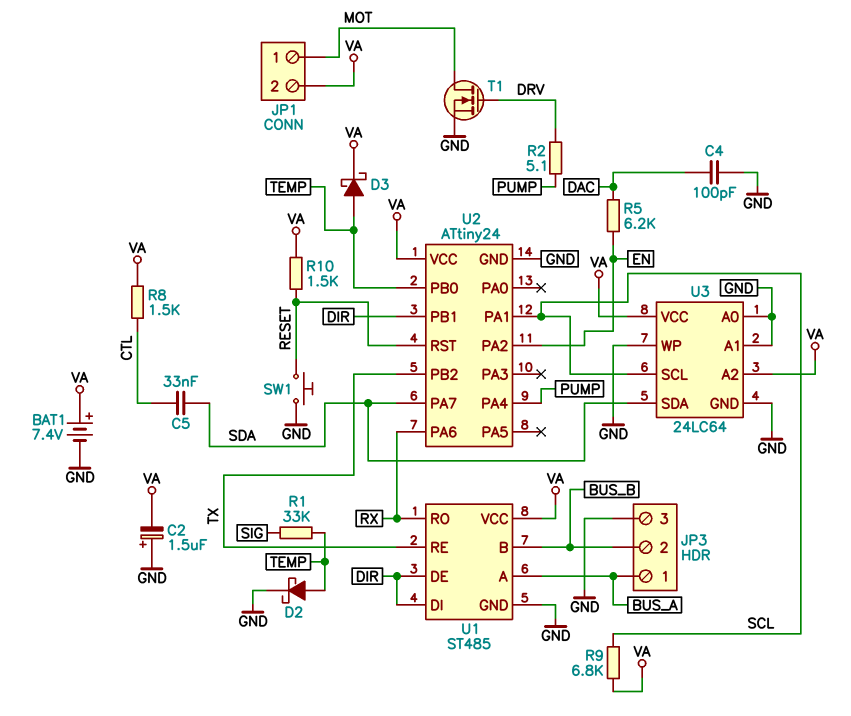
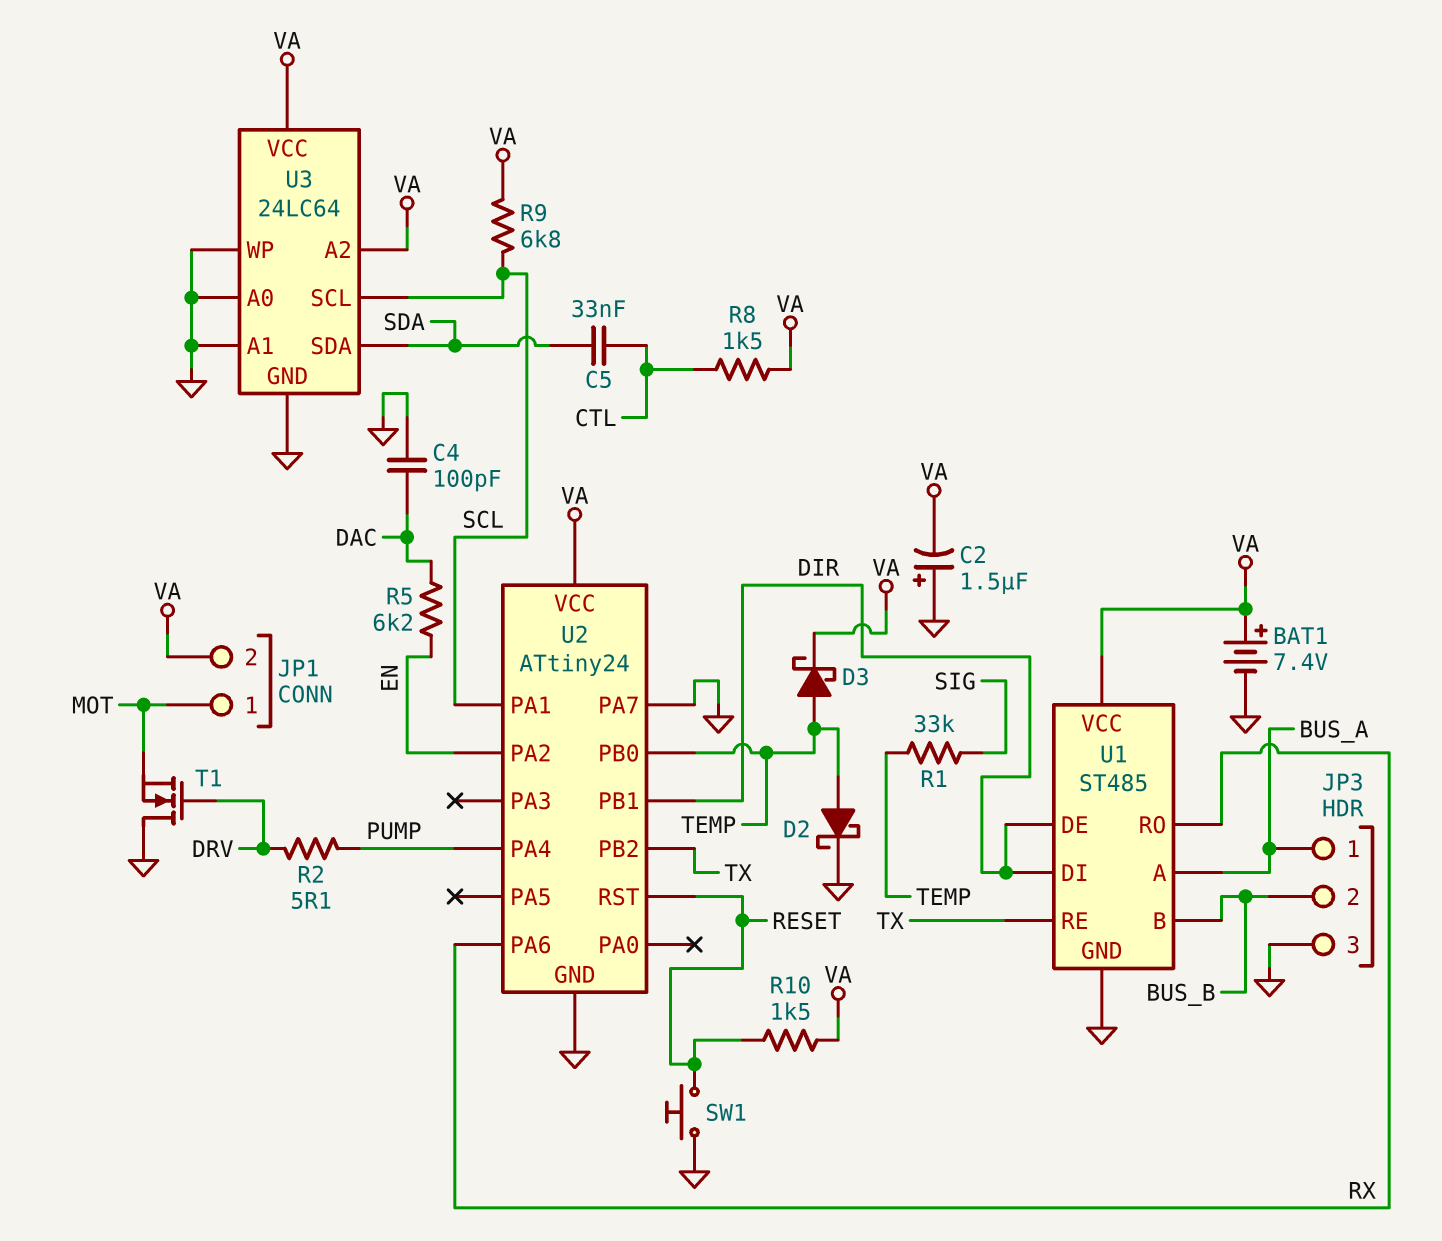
T1: NMOS (G DRV, D MOT, S GND) -> NMOS (G DRV, D GND, S MOT)
U2 pin PA7: SDA -> GND

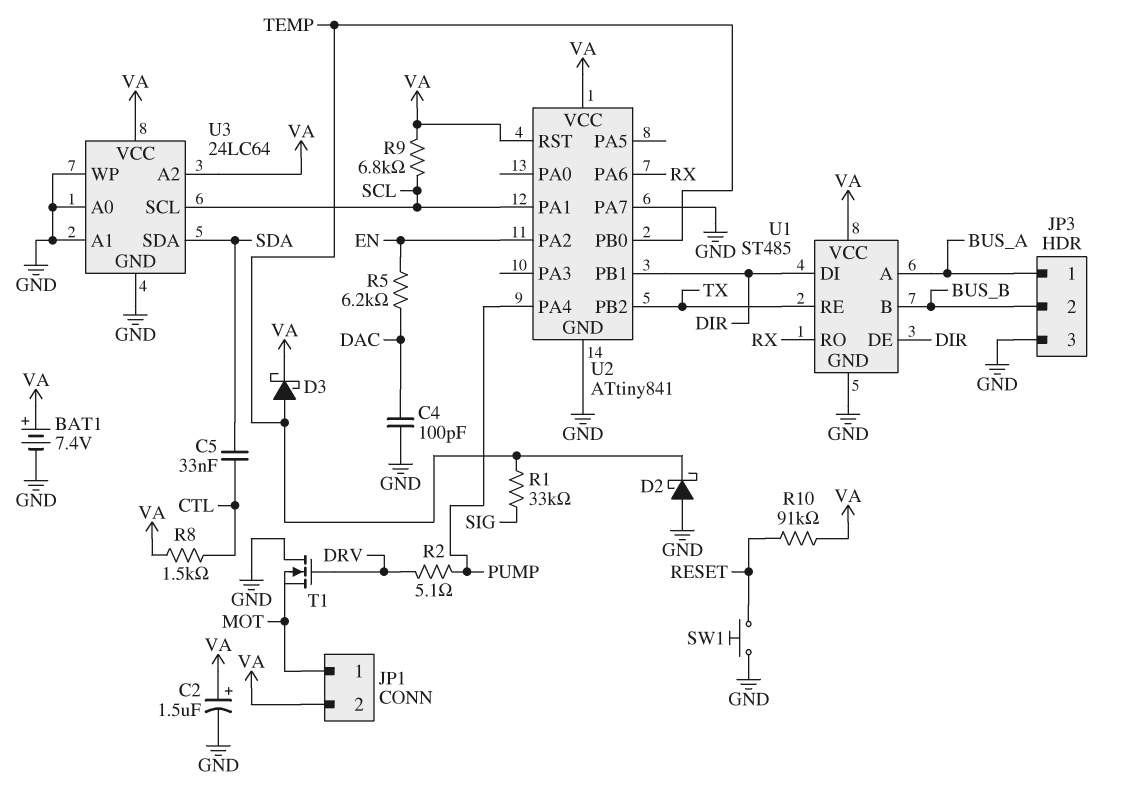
C2: 1.5uF (plus GND, minus VA) -> 1.5uF (plus VA, minus GND)
D2: schottky (A TEMP, K GND) -> schottky (A GND, K TEMP)
R10: 1.5k (RESET, VA) -> 91k (RESET, VA)
U2: ATtiny24 -> ATtiny841
U2 pin RST: RESET -> VA

